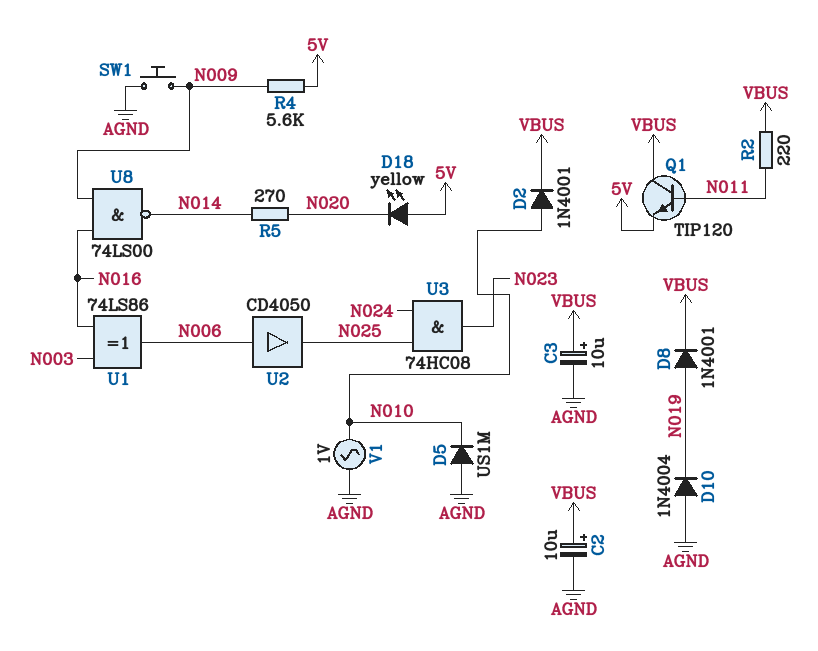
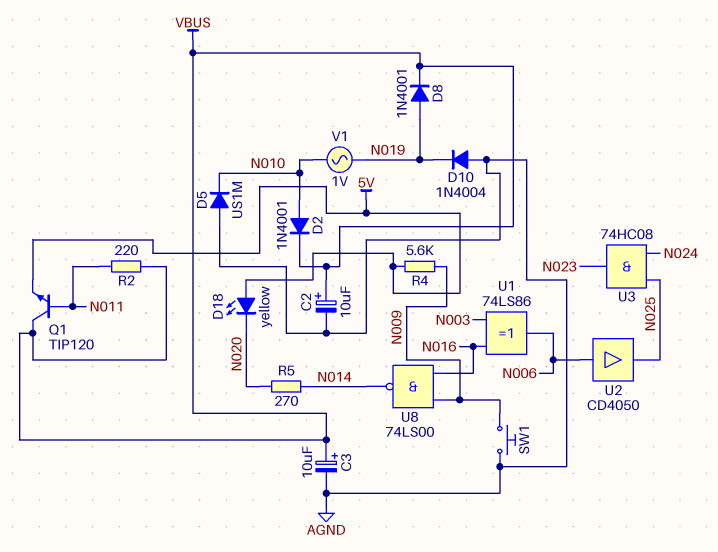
V1: AC 1V (AGND, N010) -> AC 1V (N010, N019)

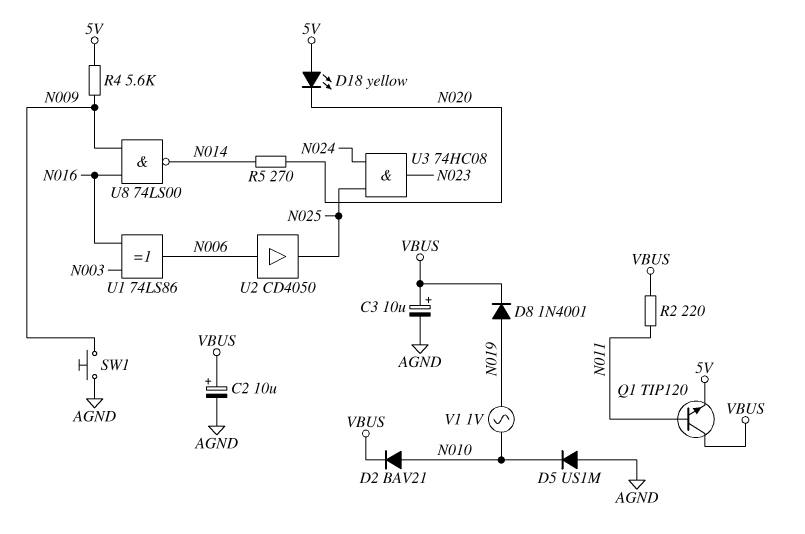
D2: diode 1N4001 (A N010, K VBUS) -> diode BAV21 (A N010, K VBUS)
D10: diode 1N4004 (A AGND, K N019) -> none

